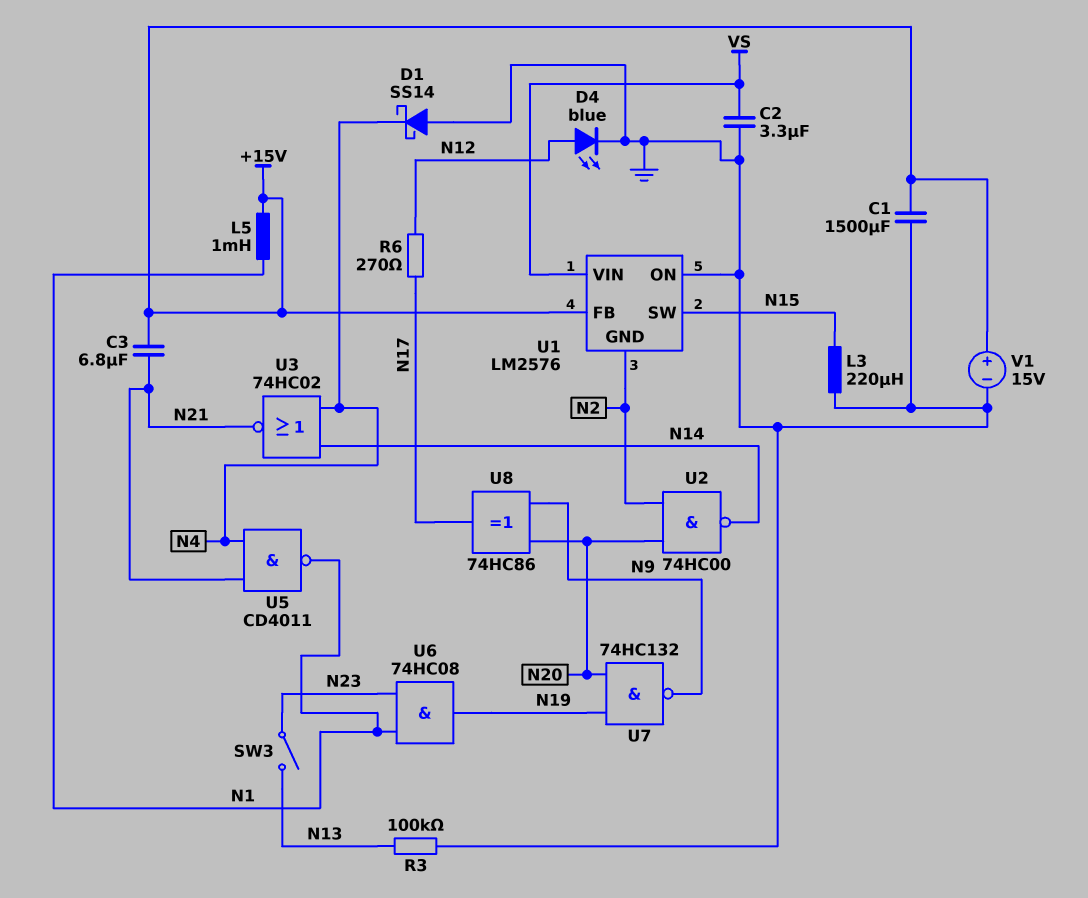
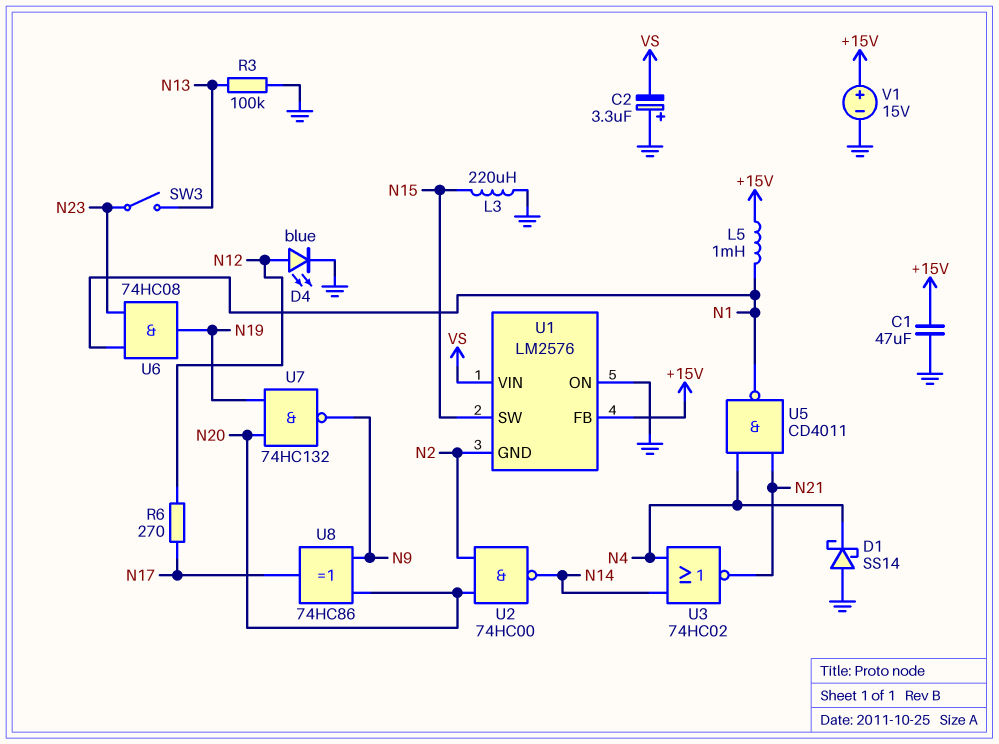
C1: 1500uF (+15V, GND) -> 47uF (+15V, GND)
C2: 3.3uF (GND, VS) -> 3.3uF (plus GND, minus VS)
C3: 6.8uF (+15V, N21) -> none

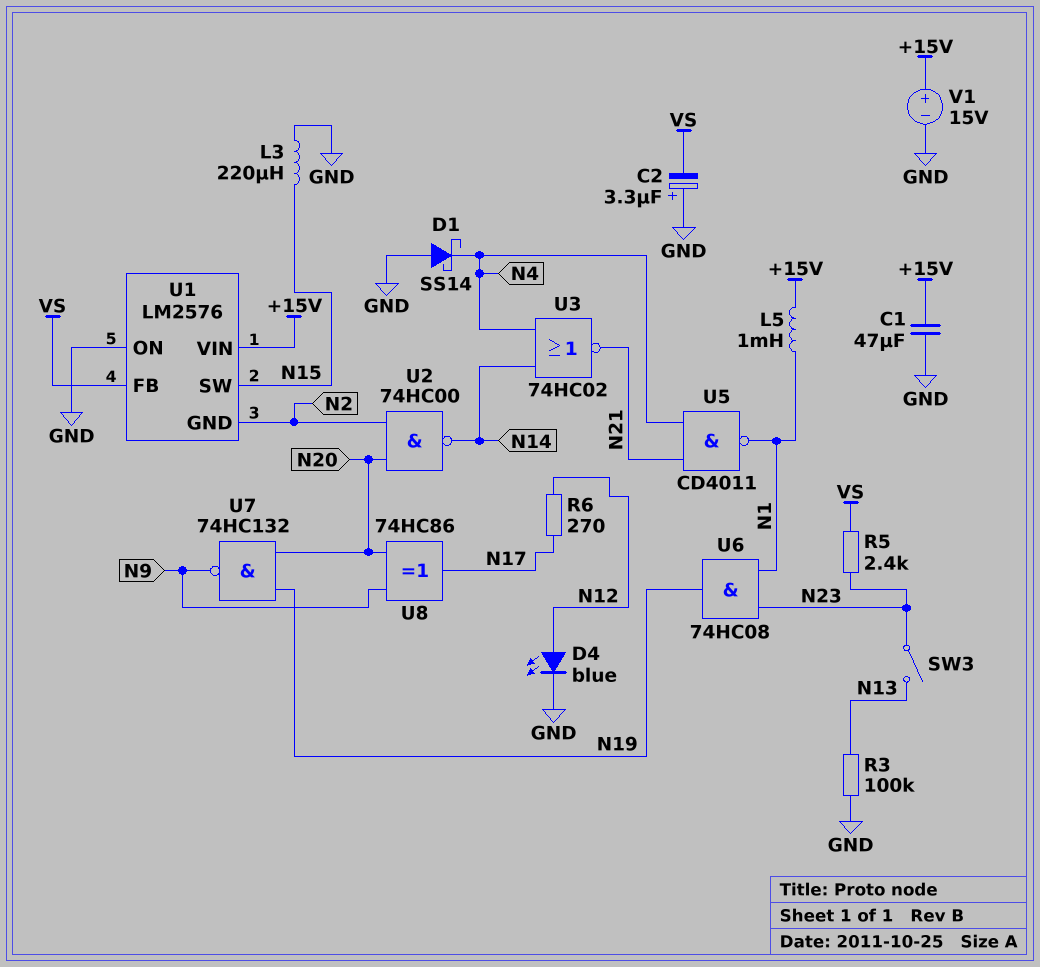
R5: none -> 2.4k (N23, VS)
U1 pin FB: +15V -> VS
U1 pin VIN: VS -> +15V

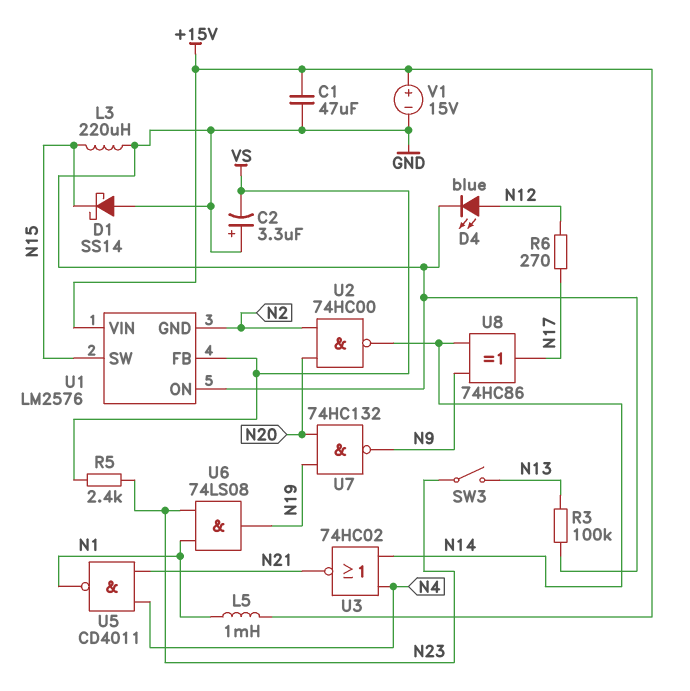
D1: schottky SS14 (A GND, K N4) -> schottky SS14 (A GND, K N15)
U6: AND 74HC08 (in N1, in N23, out N19) -> AND 74LS08 (in N1, in N23, out N19)
U8: XOR 74HC86 (in N9, in N20, out N17) -> XOR 74HC86 (in N9, in N14, out N17)

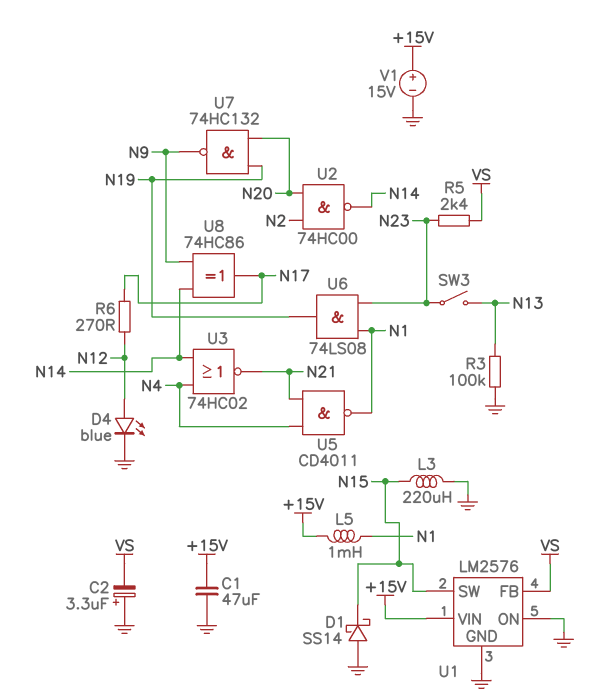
U1 pin GND: N2 -> GND

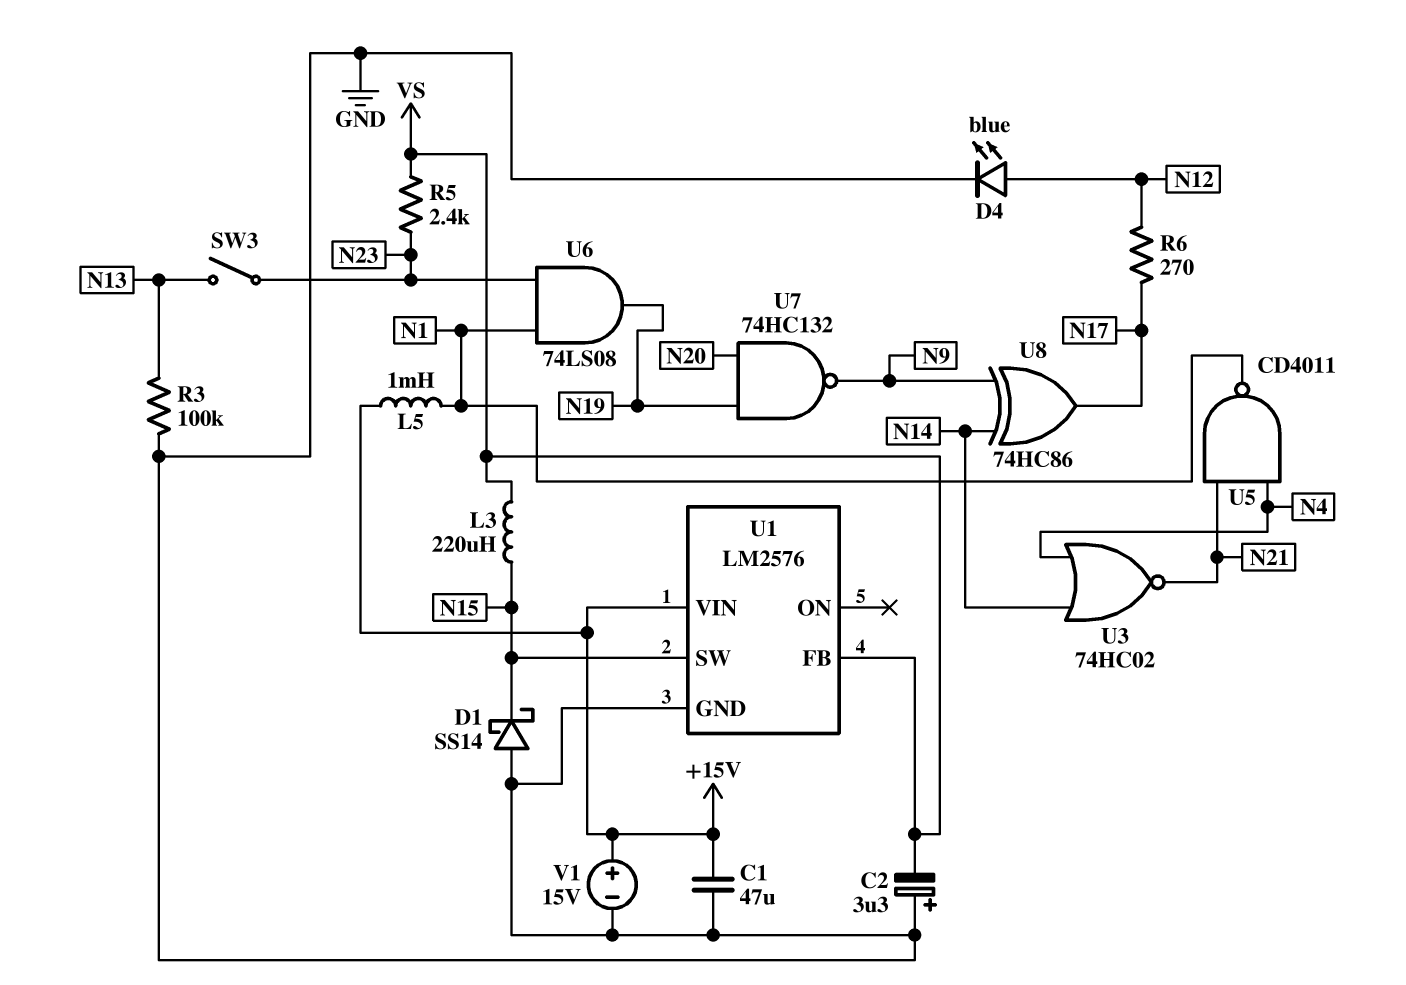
L3: 220uH (GND, N15) -> 220uH (N15, VS)
U1 pin ON: GND -> none
U2: NAND 74HC00 (in N2, in N20, out N14) -> none

